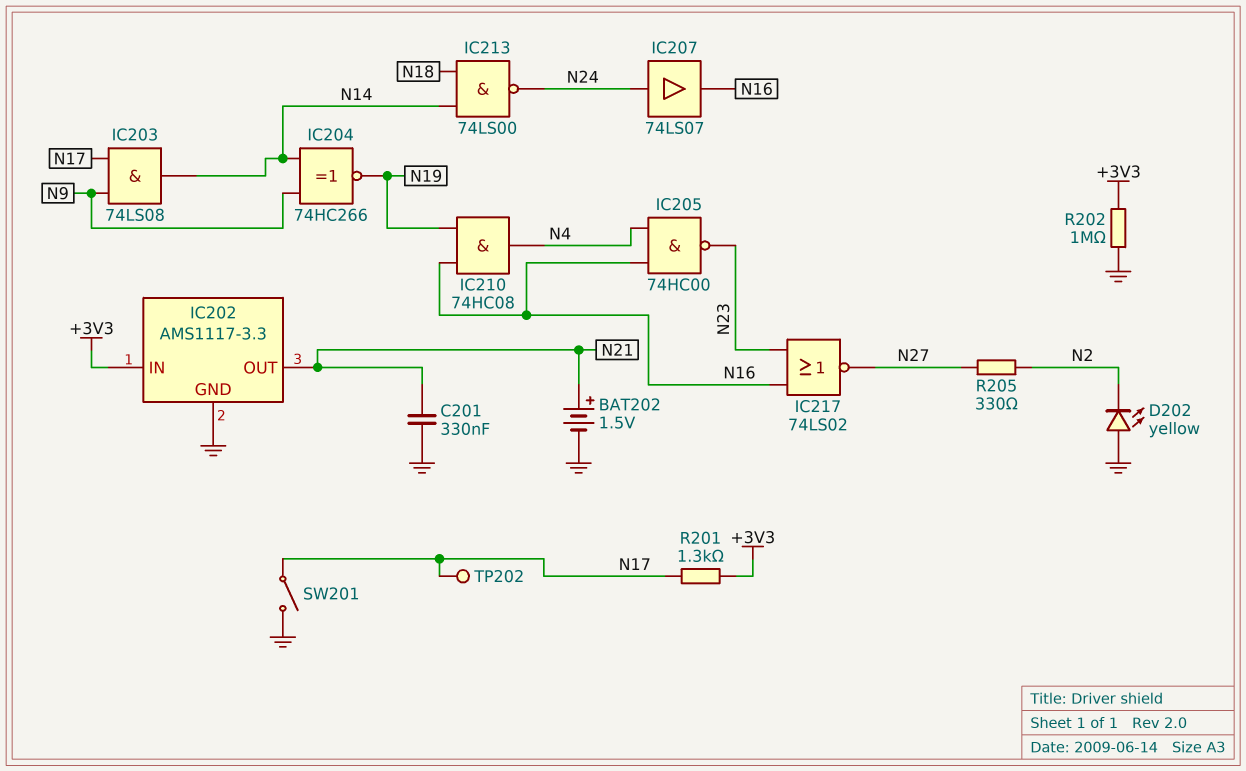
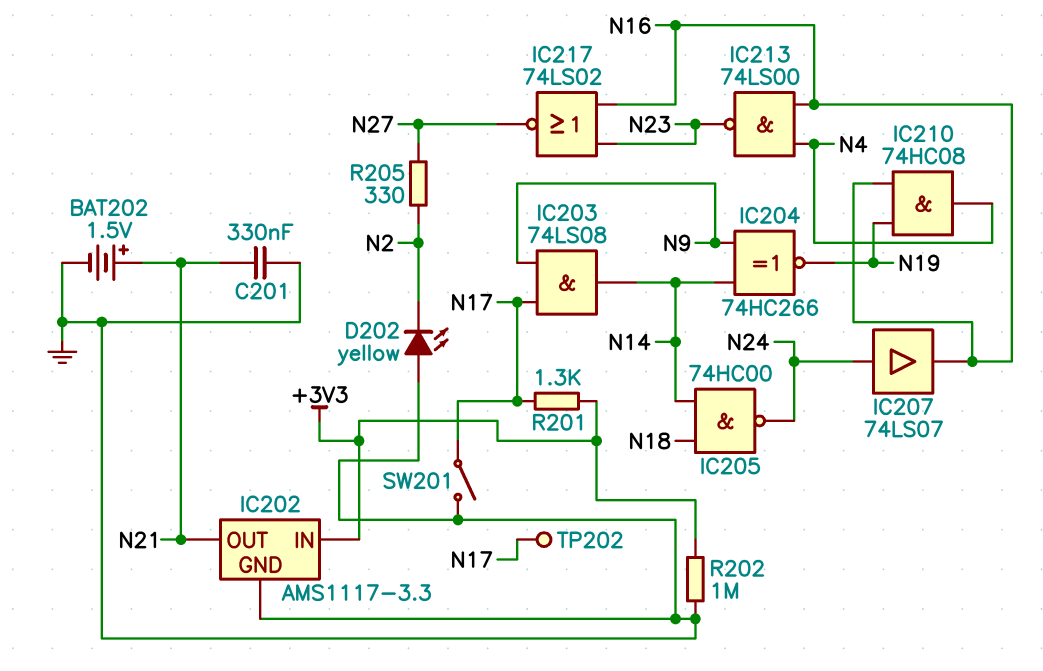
IC205: NAND 74HC00 (in N4, in N16, out N23) -> NAND 74HC00 (in N14, in N18, out N24)
IC213: NAND 74LS00 (in N14, in N18, out N24) -> NAND 74LS00 (in N4, in N16, out N23)

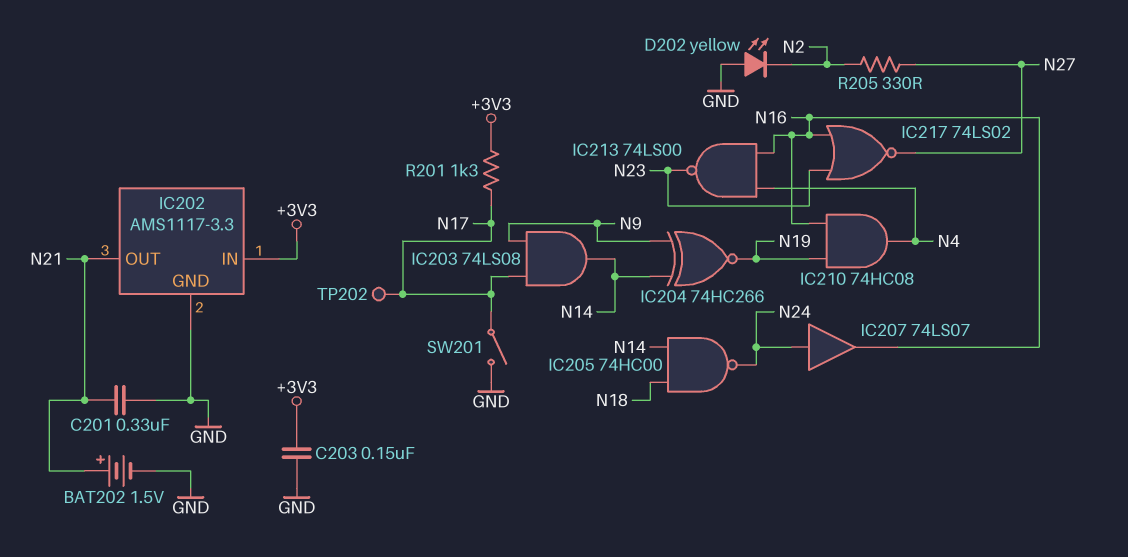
C203: none -> 150nF (+3V3, GND)
R202: 1M (+3V3, GND) -> none

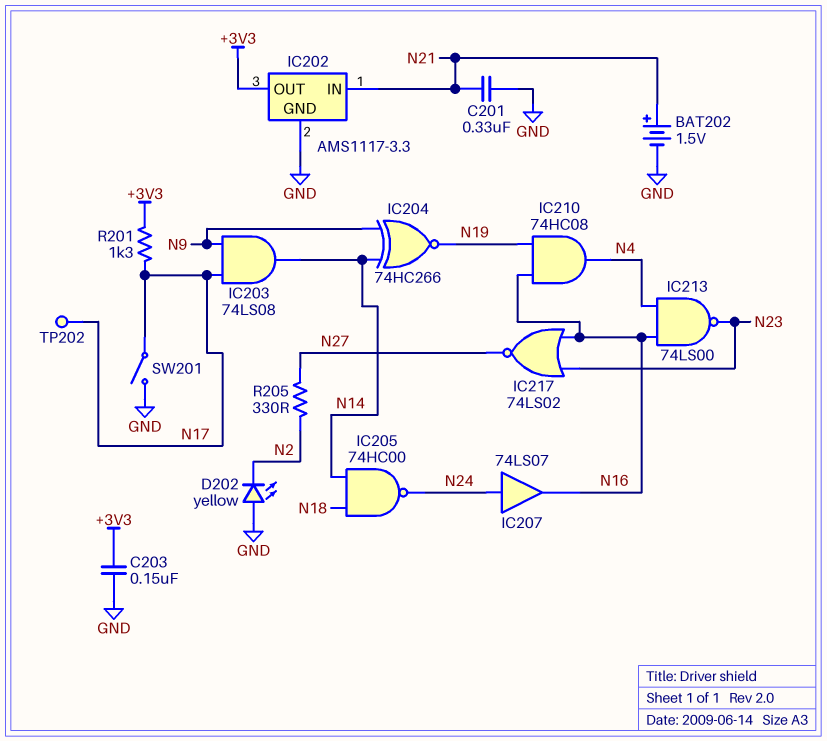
IC202 pin IN: +3V3 -> N21
IC202 pin OUT: N21 -> +3V3

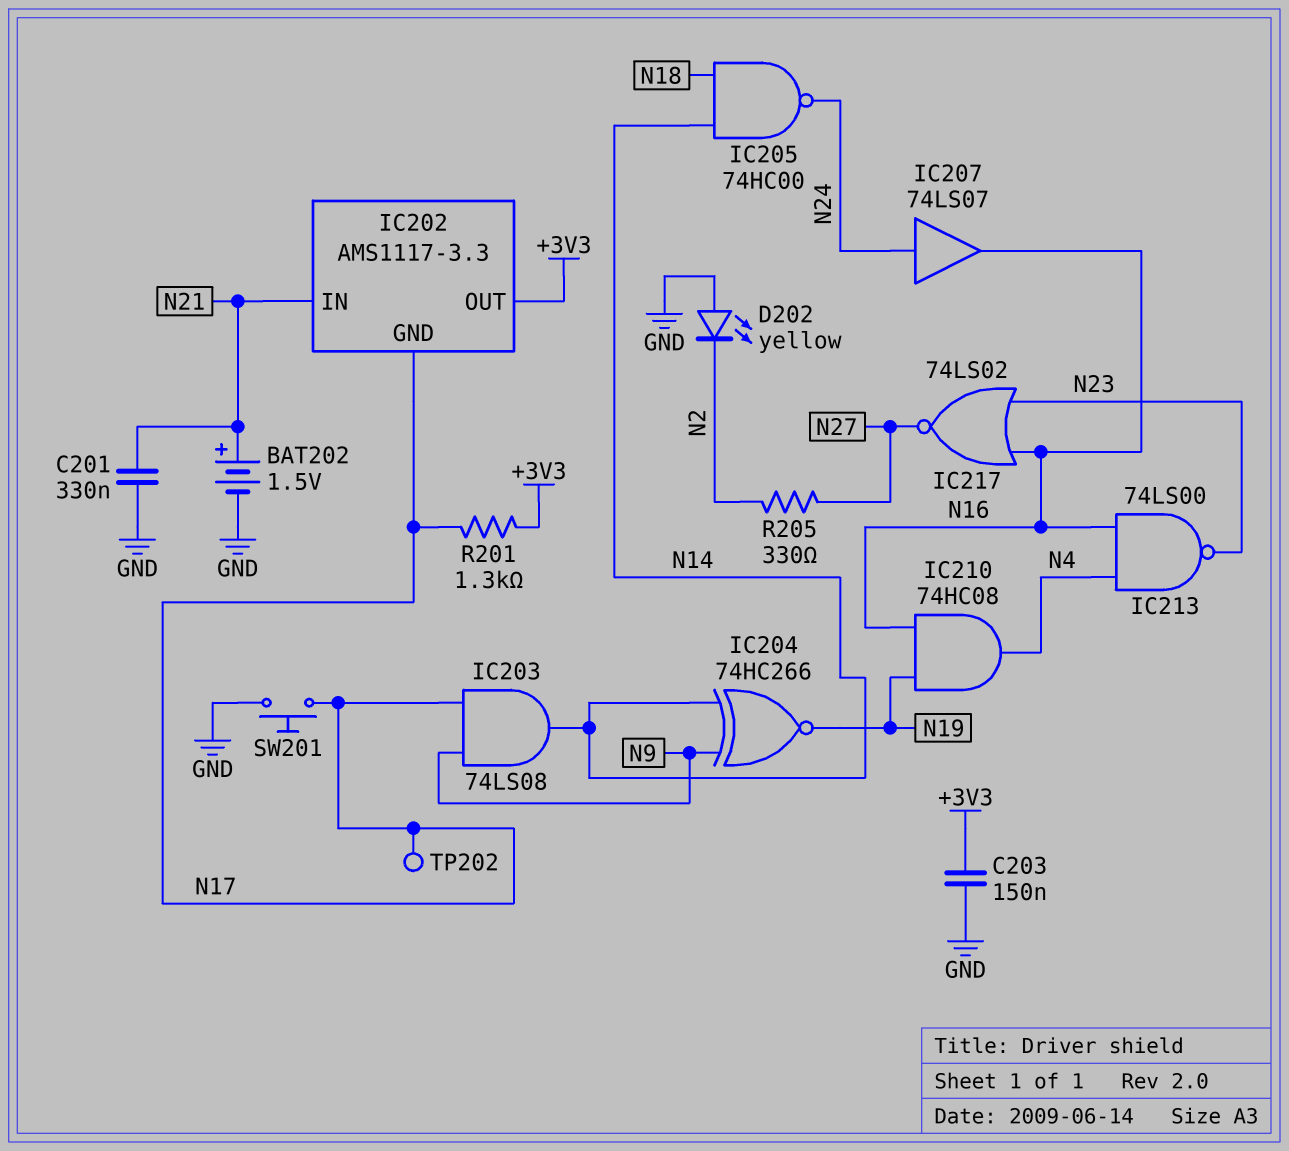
IC202 pin GND: GND -> N17
SW201: switch (GND, N17) -> button (GND, N17)

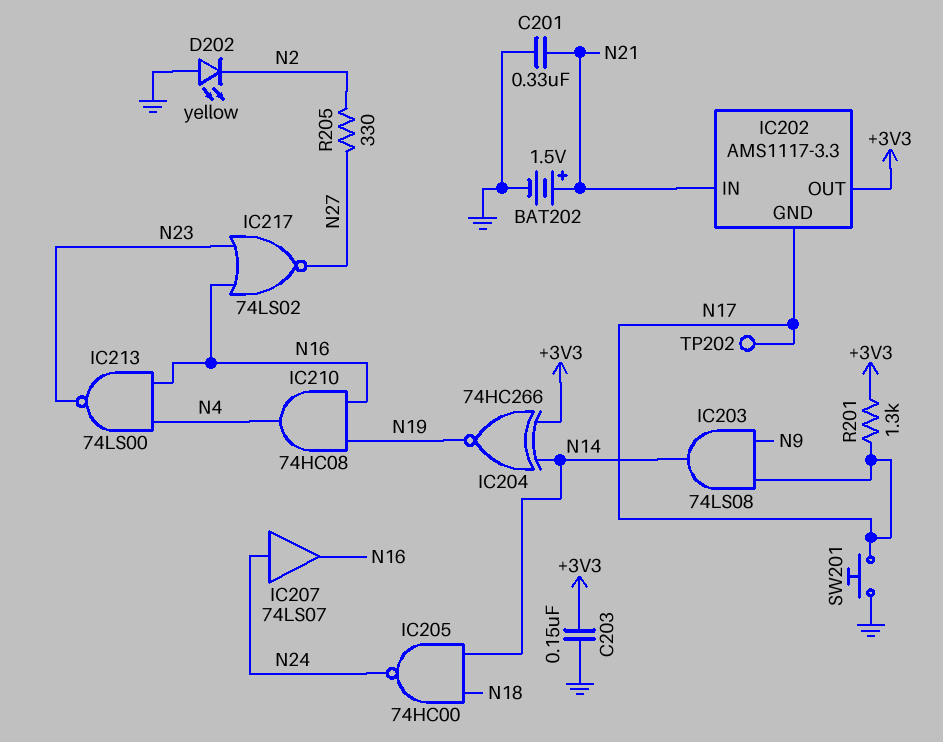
IC204: XNOR 74HC266 (in N9, in N14, out N19) -> XNOR 74HC266 (in +3V3, in N14, out N19)

